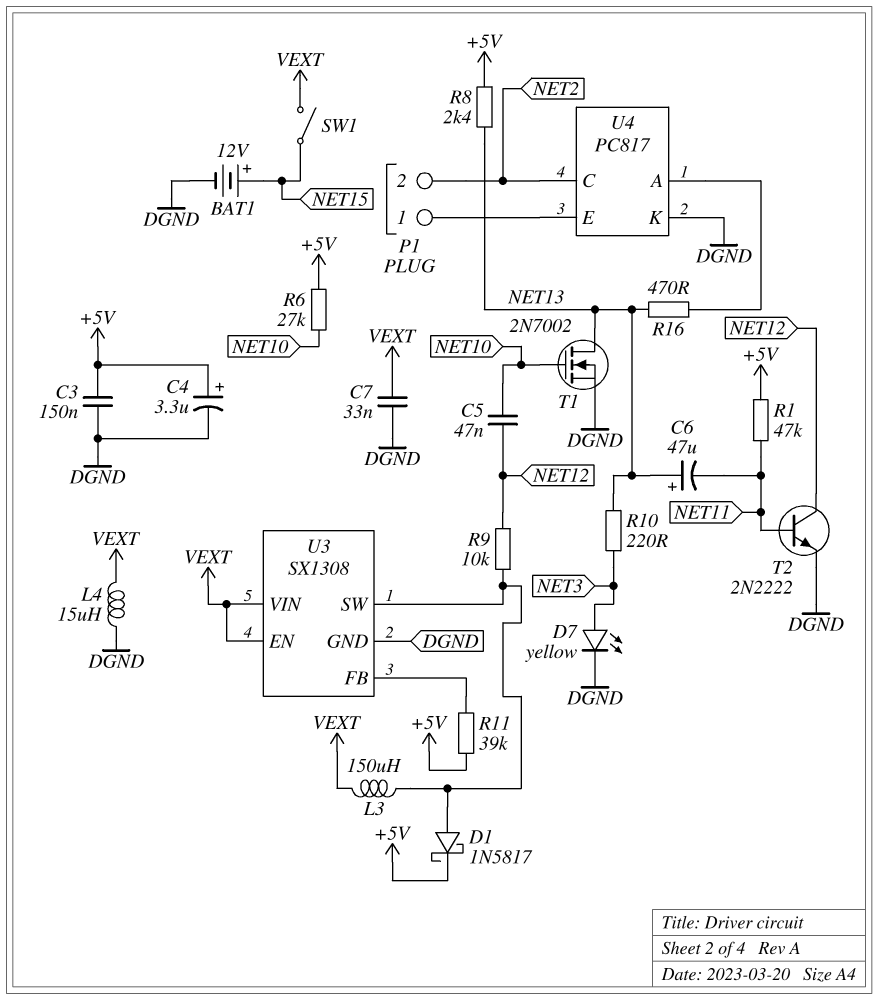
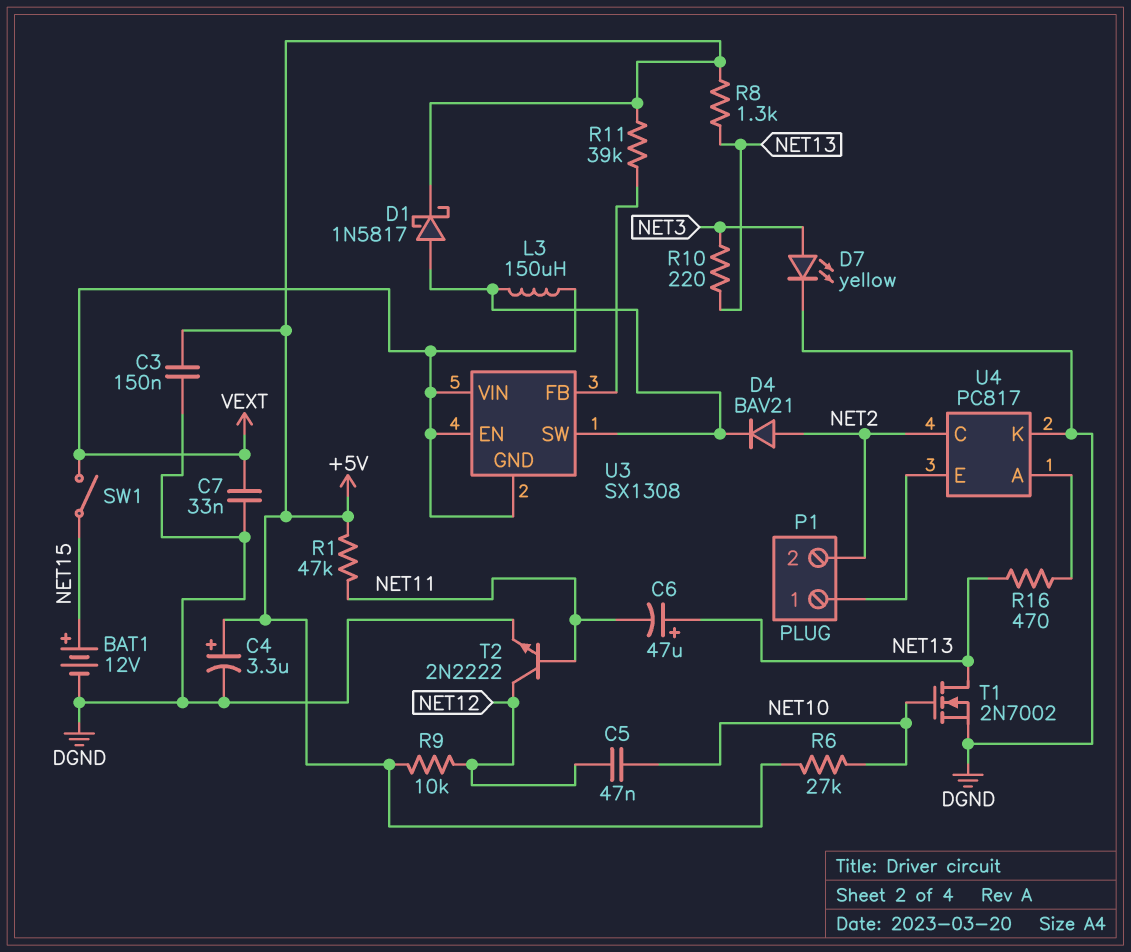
D4: none -> diode BAV21 (A NET2, K U3/SW)
L4: 15uH (DGND, VEXT) -> none
R8: 2.4k (+5V, NET13) -> 1.3k (+5V, NET13)
R9: 10k (NET12, U3/SW) -> 10k (+5V, NET12)
U3 pin GND: DGND -> VEXT

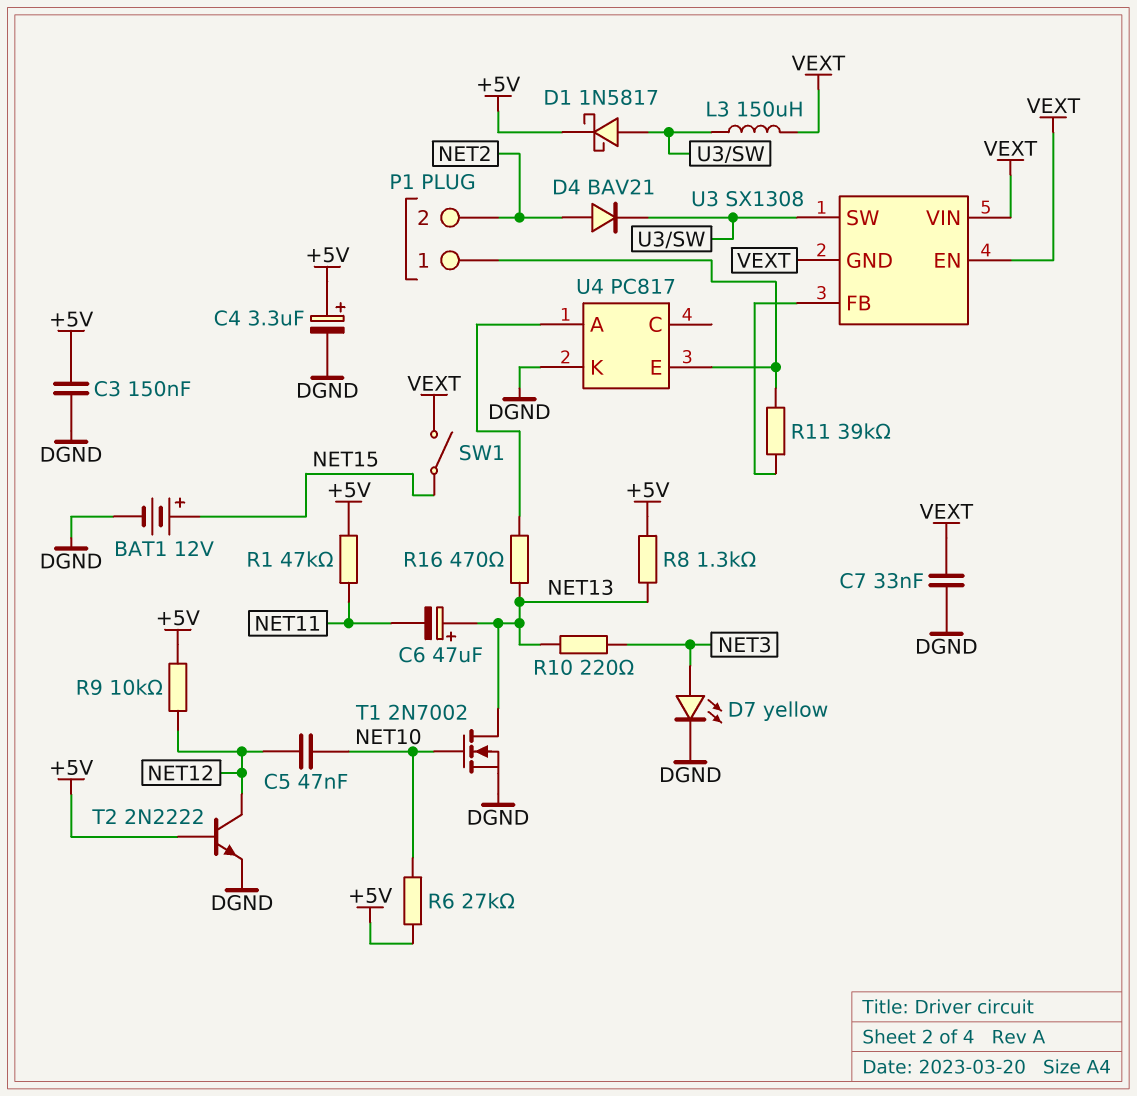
R11: 39k (+5V, U3/FB) -> 39k (P1/1, U3/FB)
T2: NPN 2N2222 (B NET11, C NET12, E DGND) -> NPN 2N2222 (B +5V, C NET12, E DGND)
U4 pin C: NET2 -> none

